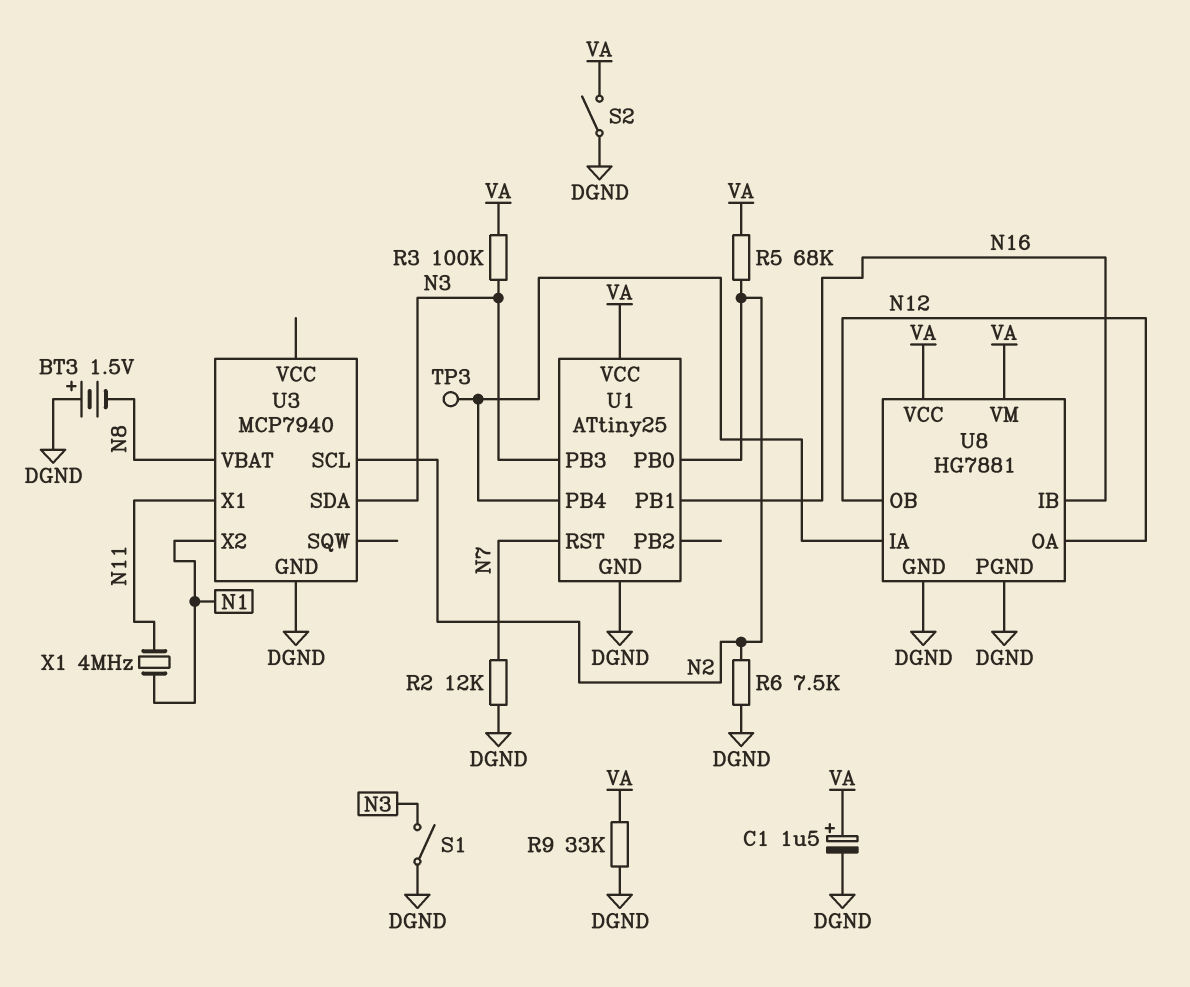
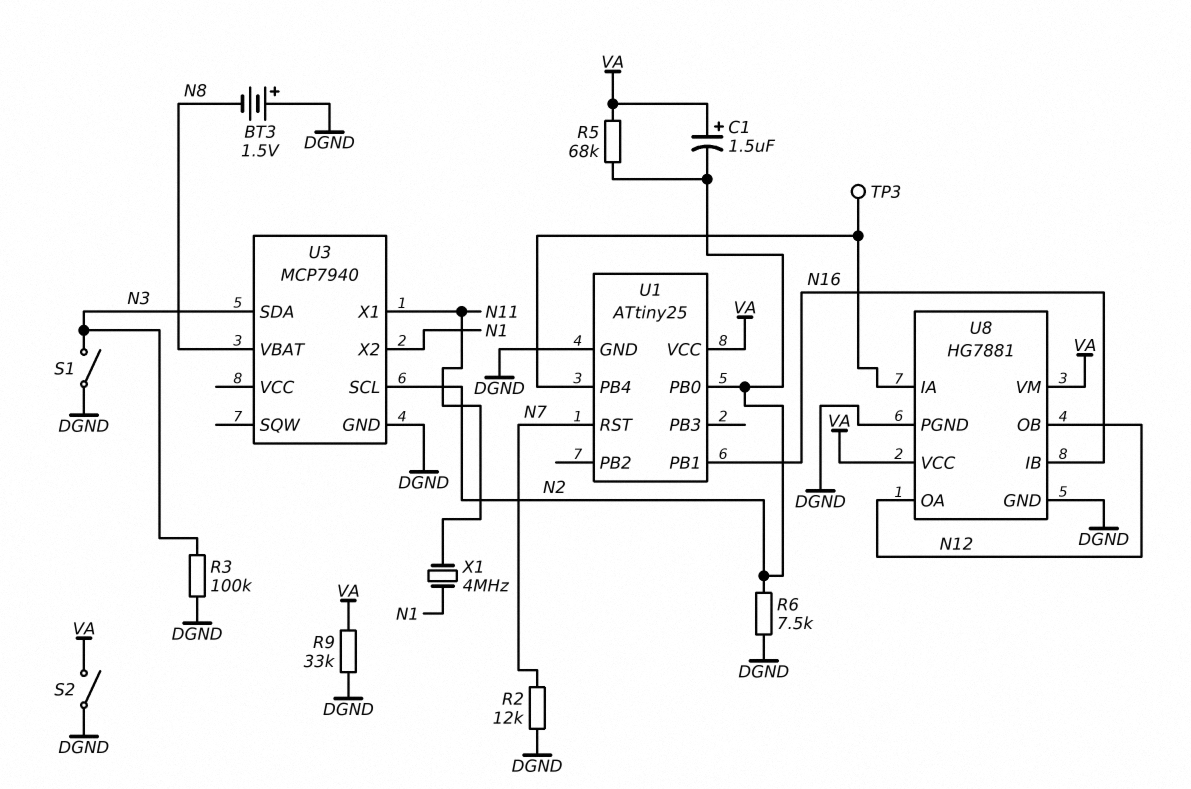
C1: 1.5uF (plus VA, minus DGND) -> 1.5uF (plus VA, minus N2)
R3: 100k (N3, VA) -> 100k (DGND, N3)
U1 pin PB3: N3 -> none

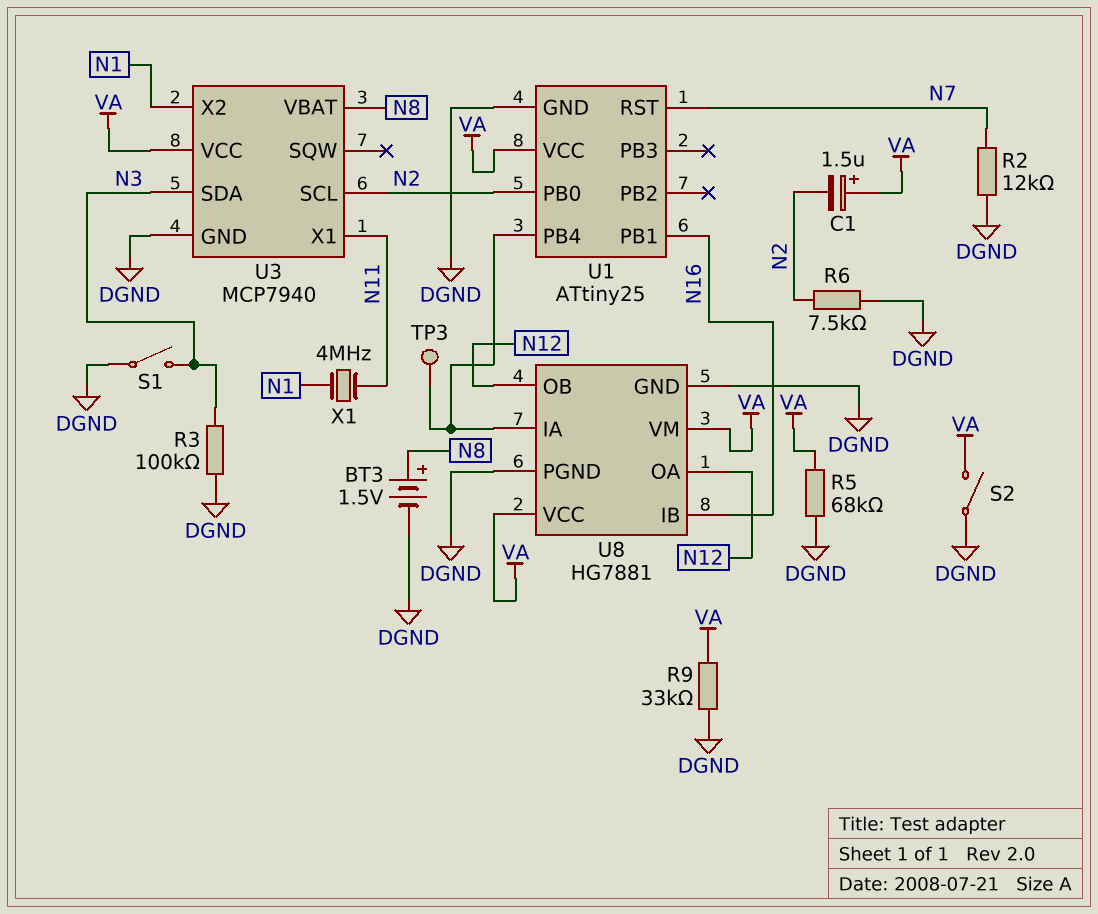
BT3: 1.5V (plus DGND, minus N8) -> 1.5V (plus N8, minus DGND)
R5: 68k (N2, VA) -> 68k (DGND, VA)
U3 pin VCC: none -> VA

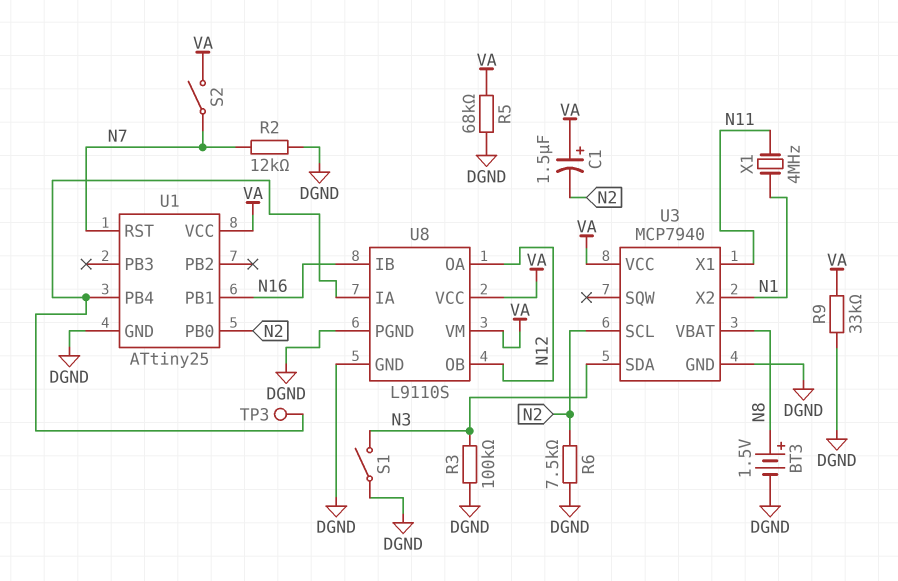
S2: switch (DGND, VA) -> switch (N7, VA)
U8: HG7881 -> L9110S

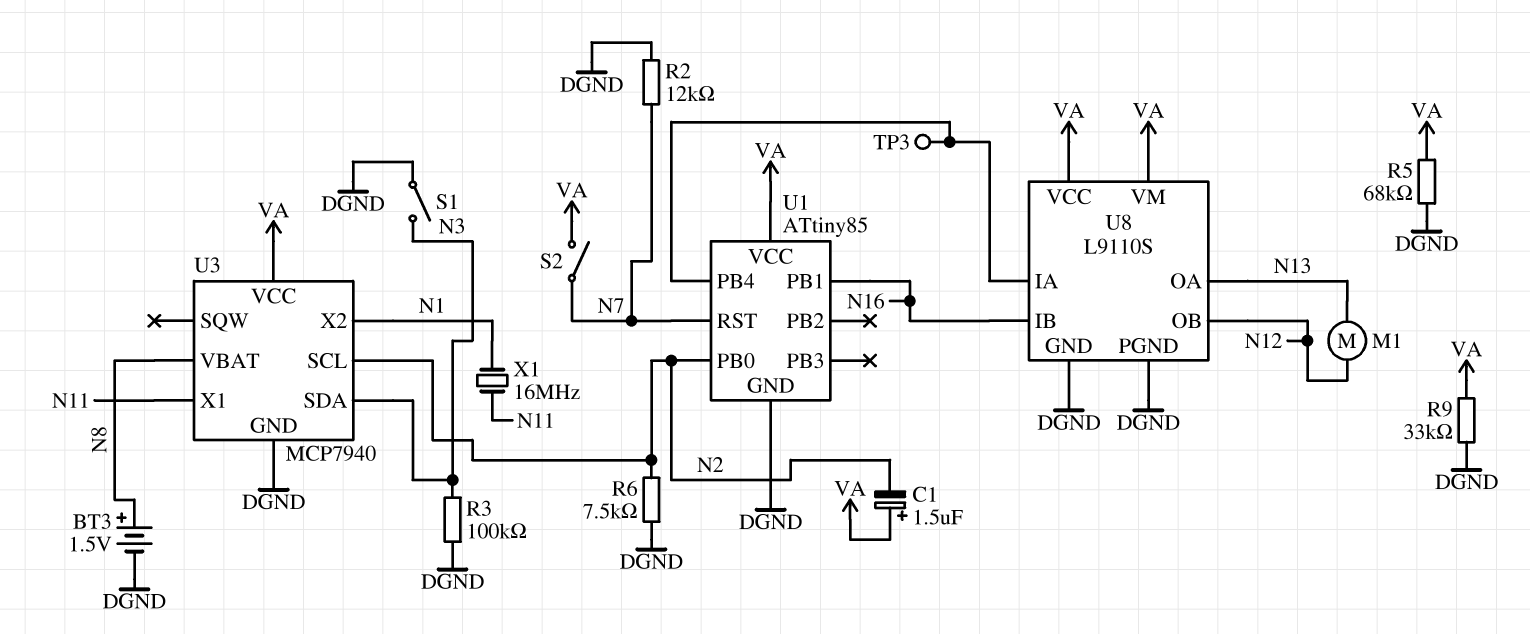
M1: none -> motor (N12, N13)
U1: ATtiny25 -> ATtiny85
U8 pin OA: N12 -> N13
X1: 4MHz (N1, N11) -> 16MHz (N1, N11)

